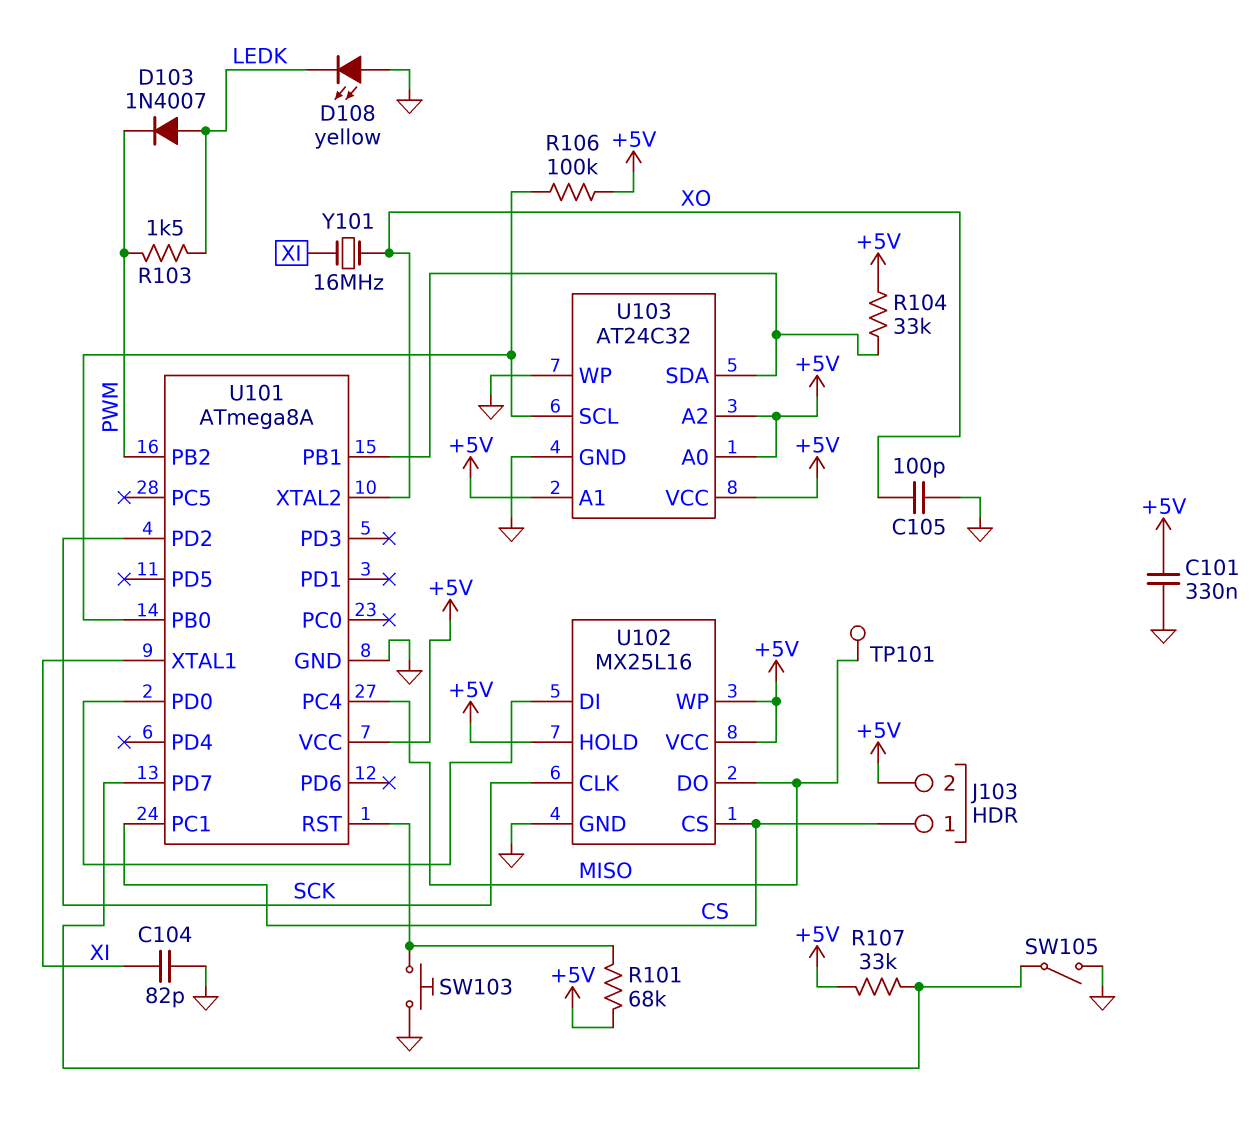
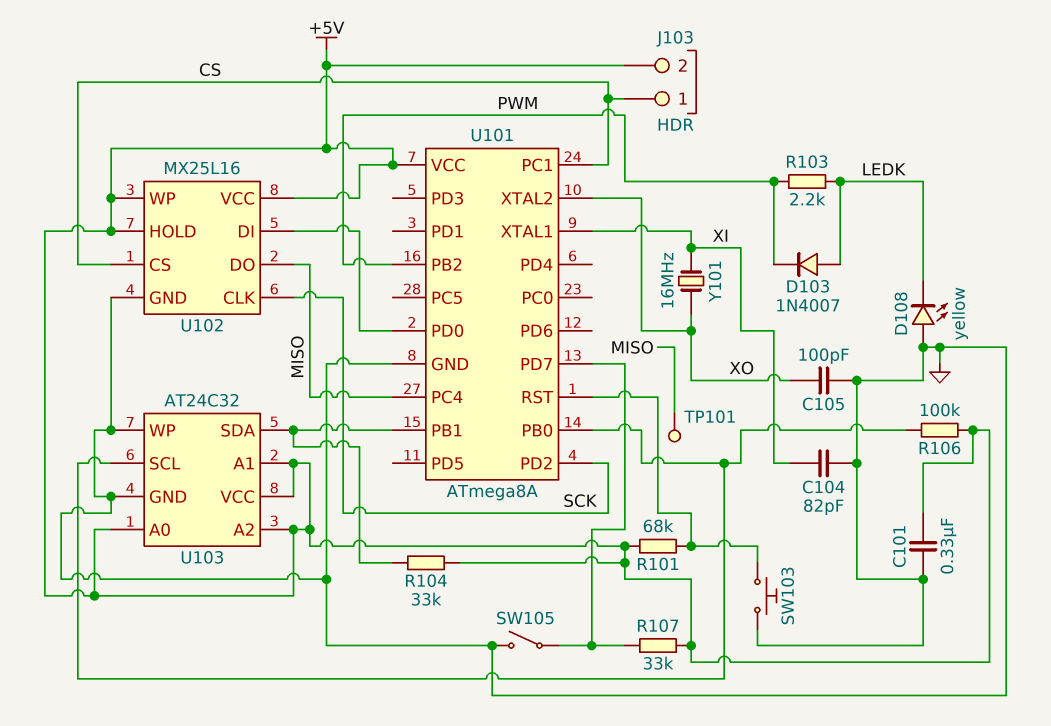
R103: 1.5k (LEDK, PWM) -> 2.2k (LEDK, PWM)

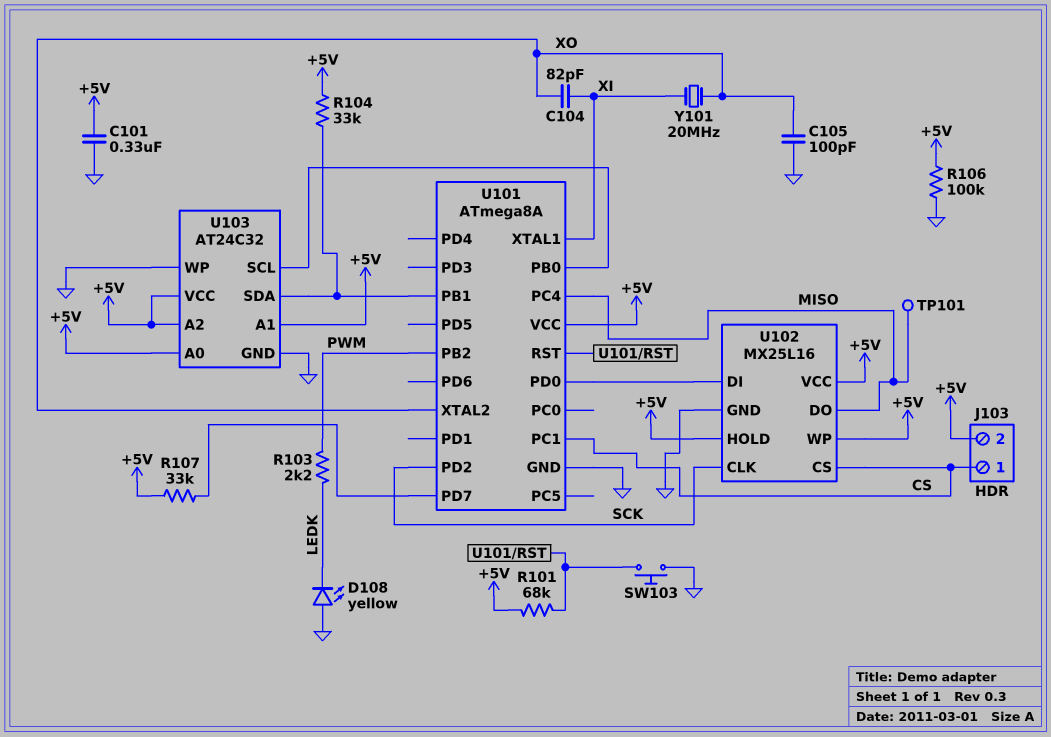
C104: 82pF (GND, XI) -> 82pF (XI, XO)
D103: diode 1N4007 (A LEDK, K PWM) -> none
R106: 100k (+5V, U101/PB0) -> 100k (+5V, GND)
SW105: switch (GND, U101/PD7) -> none
Y101: 16MHz (XI, XO) -> 20MHz (XI, XO)

